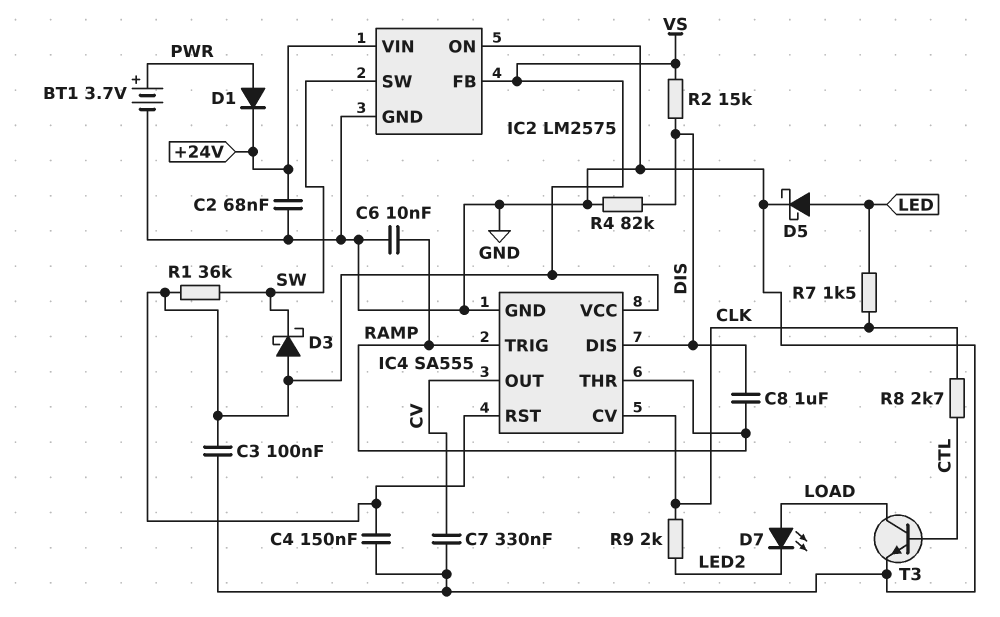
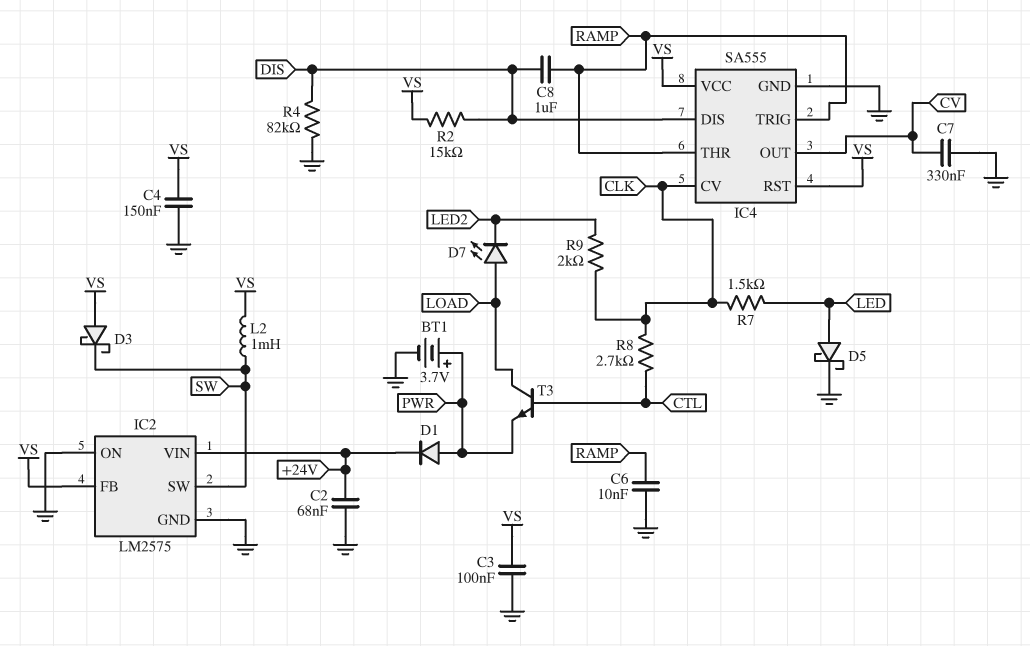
L2: none -> 1mH (SW, VS)
R1: 36k (SW, VS) -> none
T3: NPN (B CTL, C LOAD, E GND) -> NPN (B CTL, C LOAD, E PWR)

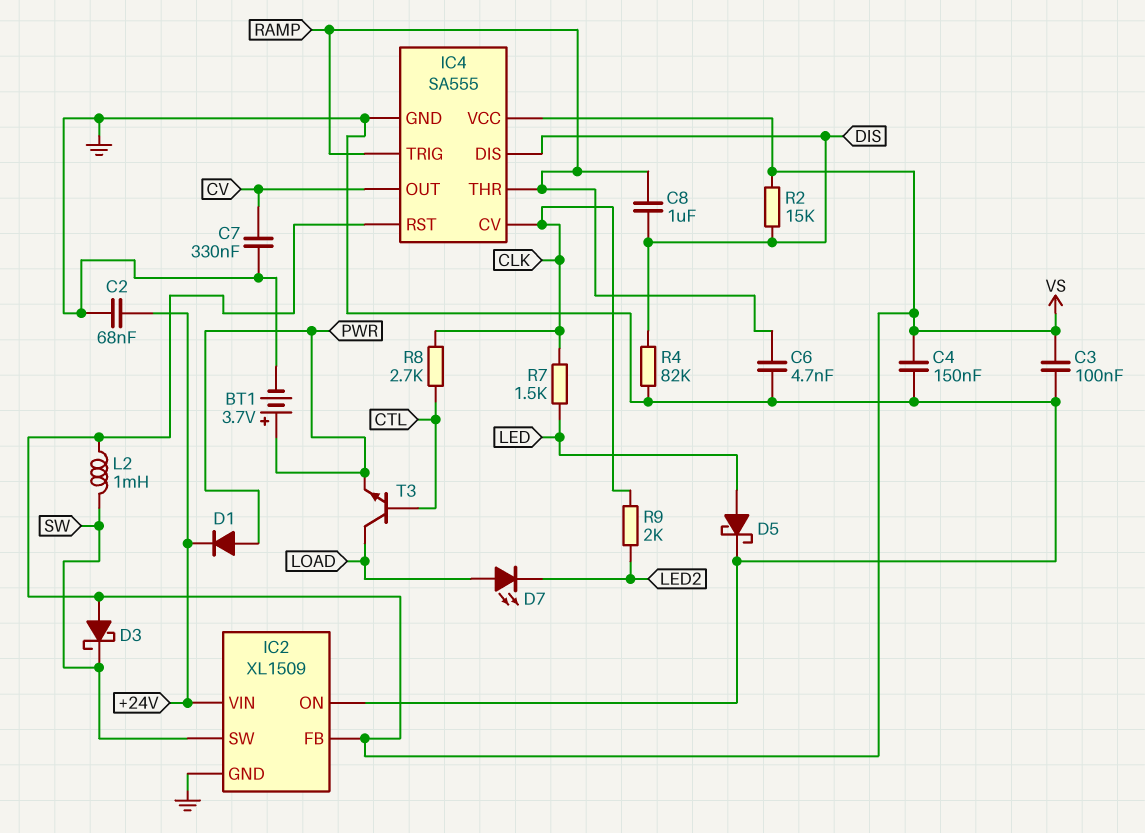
C6: 10nF (GND, RAMP) -> 4.7nF (GND, RAMP)
IC2: LM2575 -> XL1509

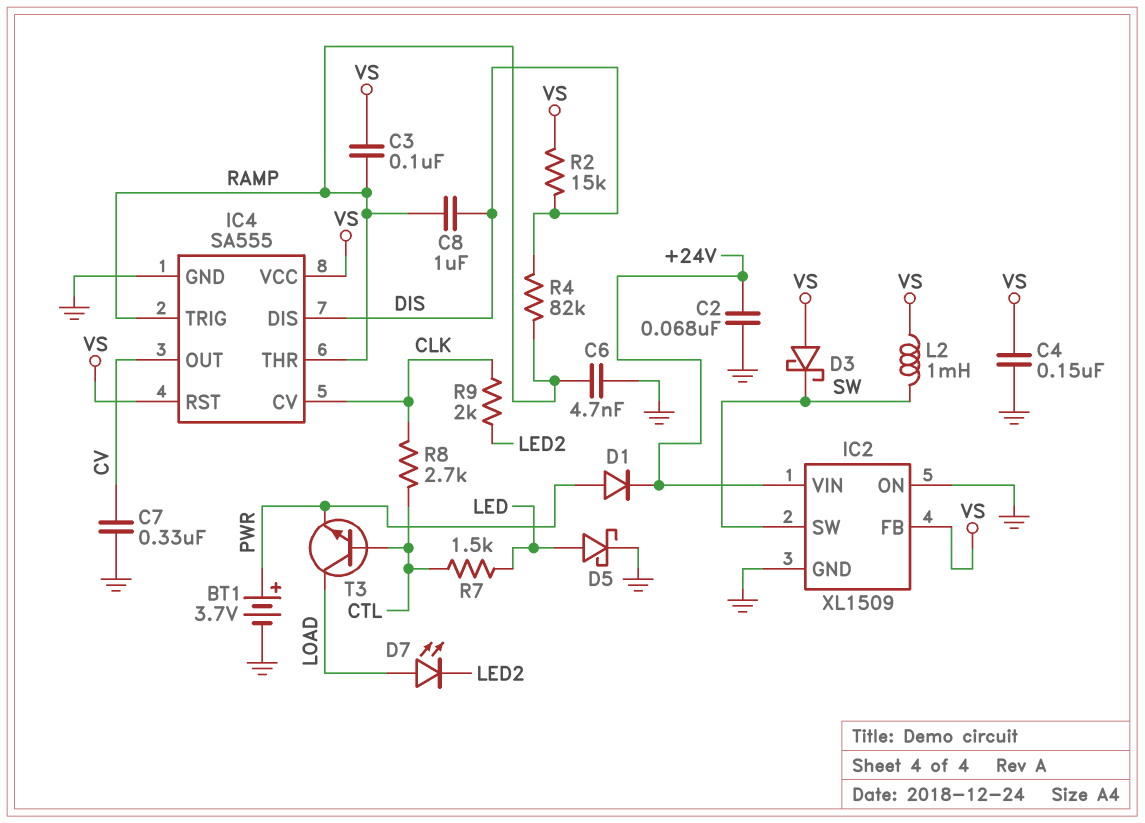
C3: 100nF (GND, VS) -> 100nF (RAMP, VS)
R4: 82k (DIS, GND) -> 82k (DIS, RAMP)
R7: 1.5k (CLK, LED) -> 1.5k (CTL, LED)

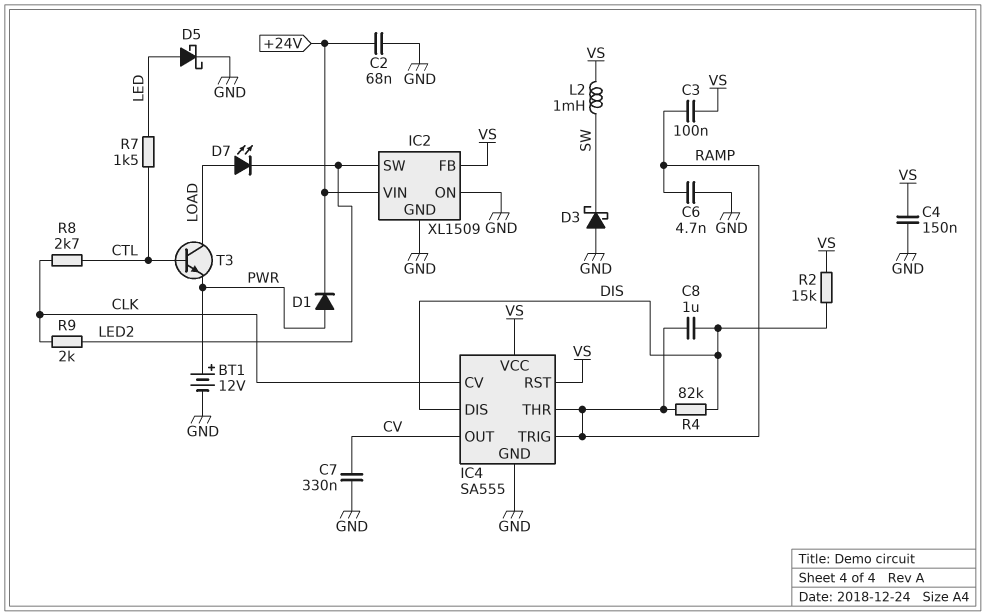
BT1: 3.7V (plus PWR, minus GND) -> 12V (plus PWR, minus GND)
D3: schottky (A VS, K SW) -> schottky (A GND, K SW)
IC2 pin SW: SW -> LED2

